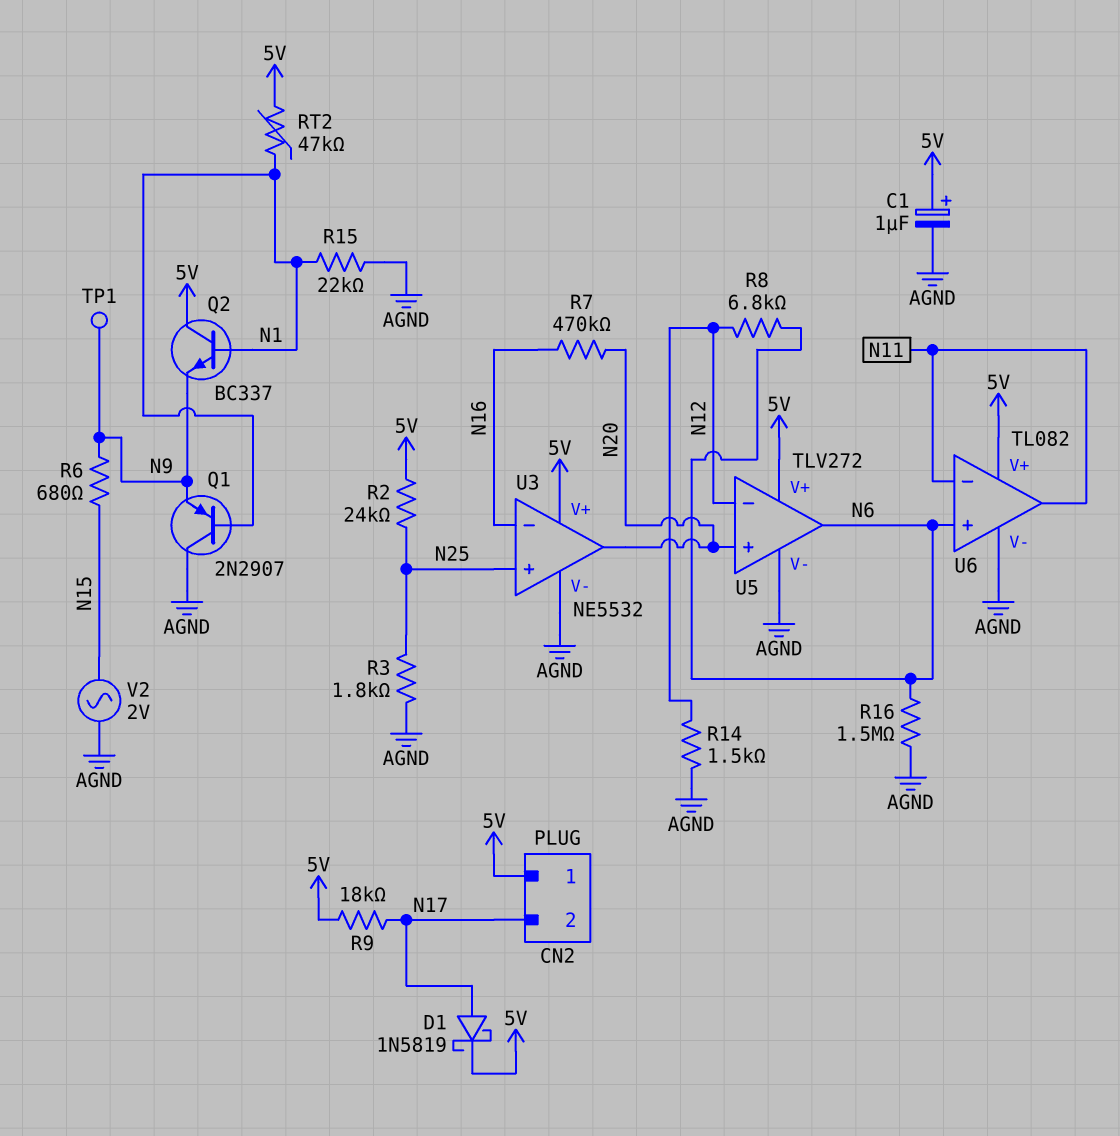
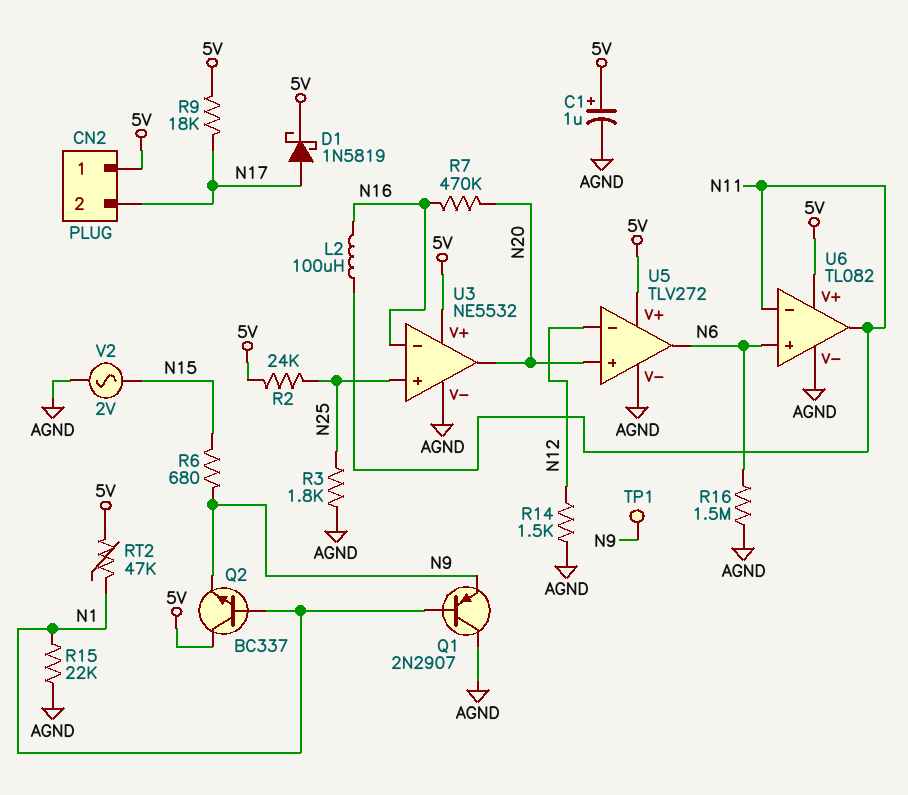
L2: none -> 100uH (N11, N16)
R8: 6.8k (N6, N12) -> none

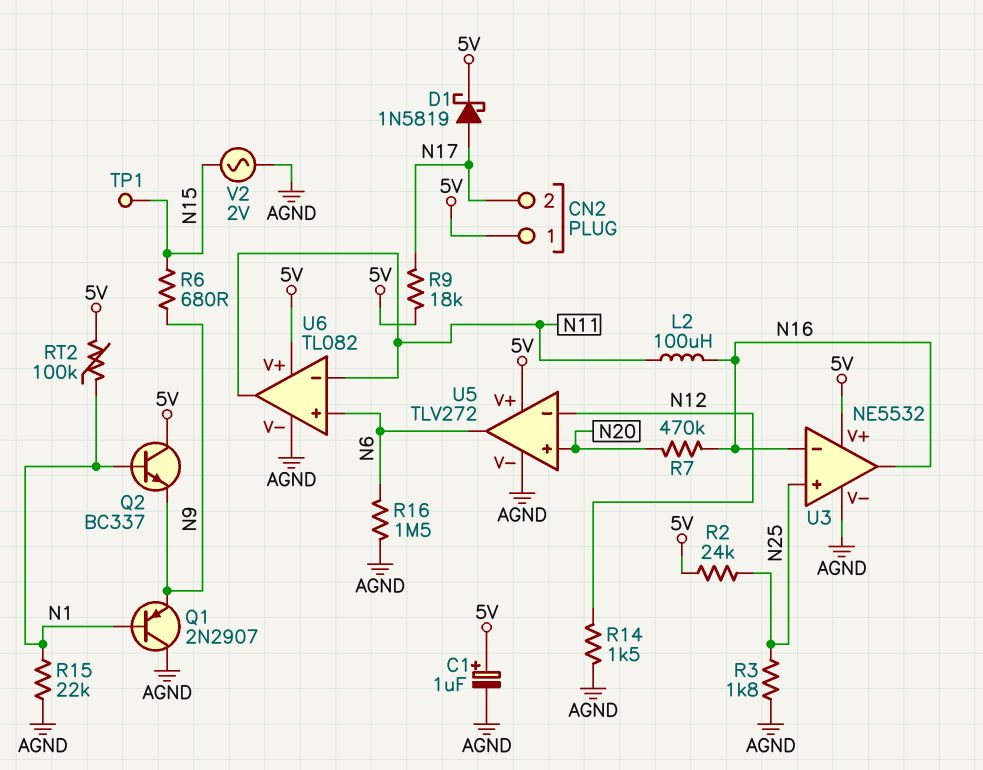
RT2: 47k (5V, N1) -> 100k (5V, N1)
TP1: test point (N9) -> test point (N15)
U3 pin out: N20 -> N16

